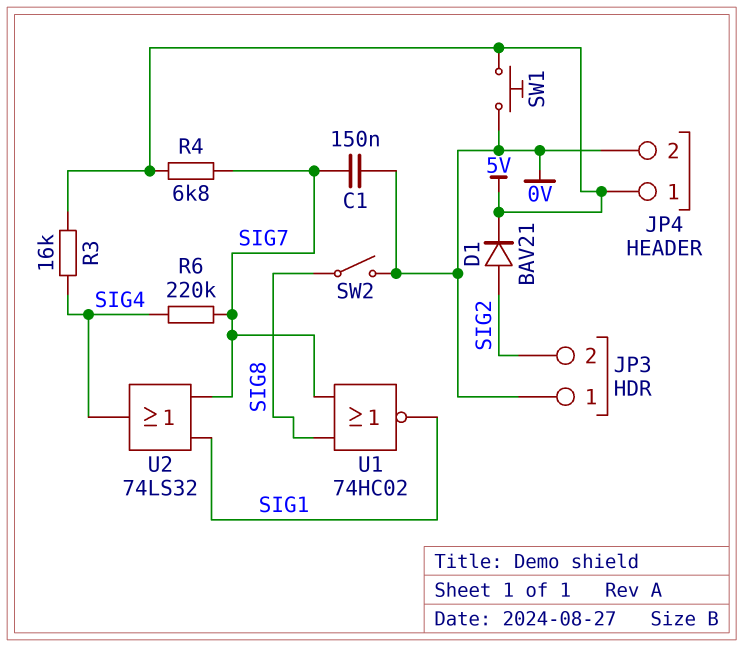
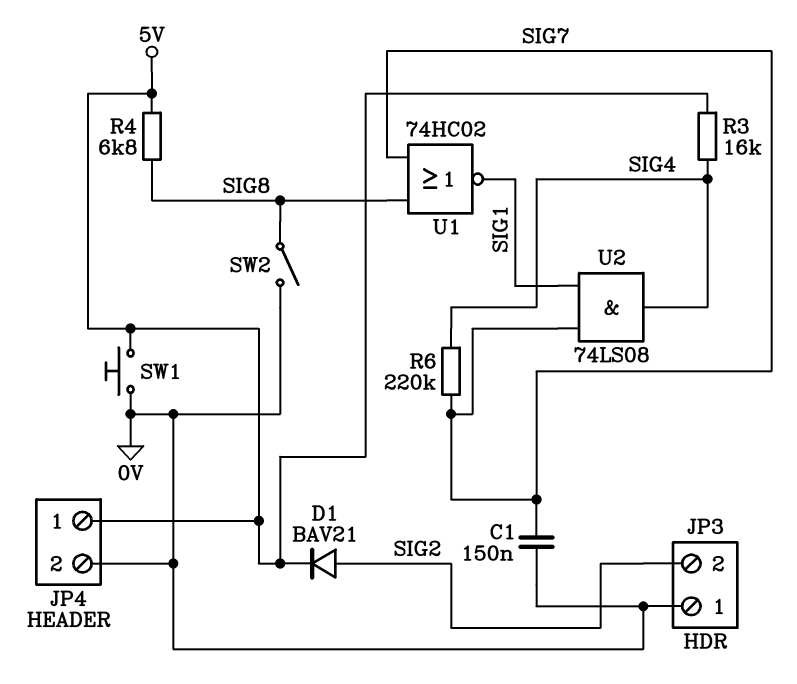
R4: 6.8k (5V, SIG7) -> 6.8k (5V, SIG8)
U2: OR 74LS32 (in SIG1, in SIG7, out SIG4) -> AND 74LS08 (in SIG1, in SIG7, out SIG4)

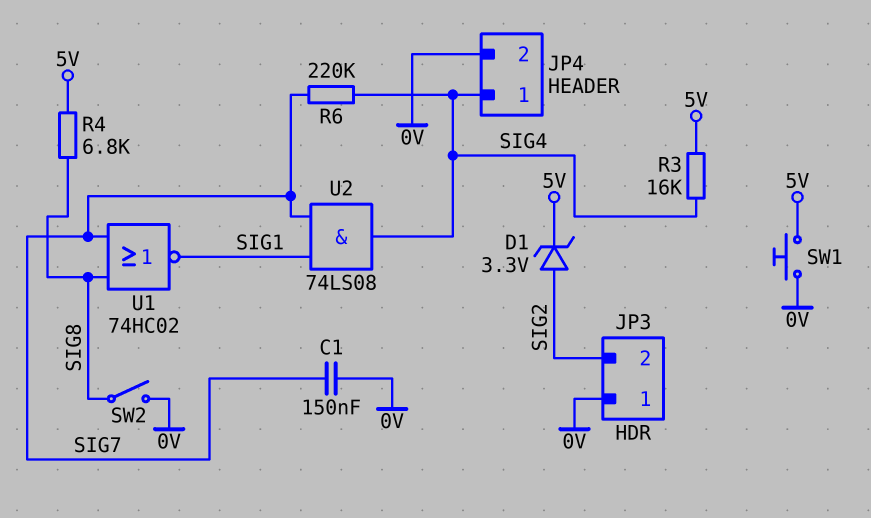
D1: diode BAV21 (A SIG2, K 5V) -> zener 3.3V (A SIG2, K 5V)
JP4 pin 1: 5V -> SIG4

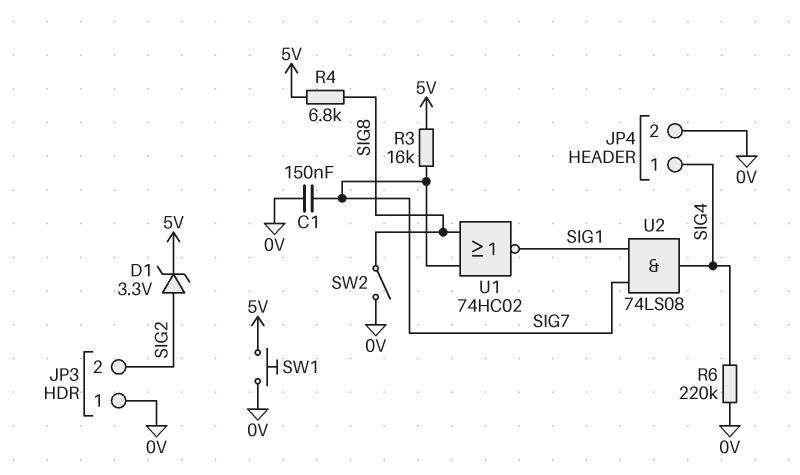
R3: 16k (5V, SIG4) -> 16k (5V, SIG7)
R6: 220k (SIG4, SIG7) -> 220k (0V, SIG4)

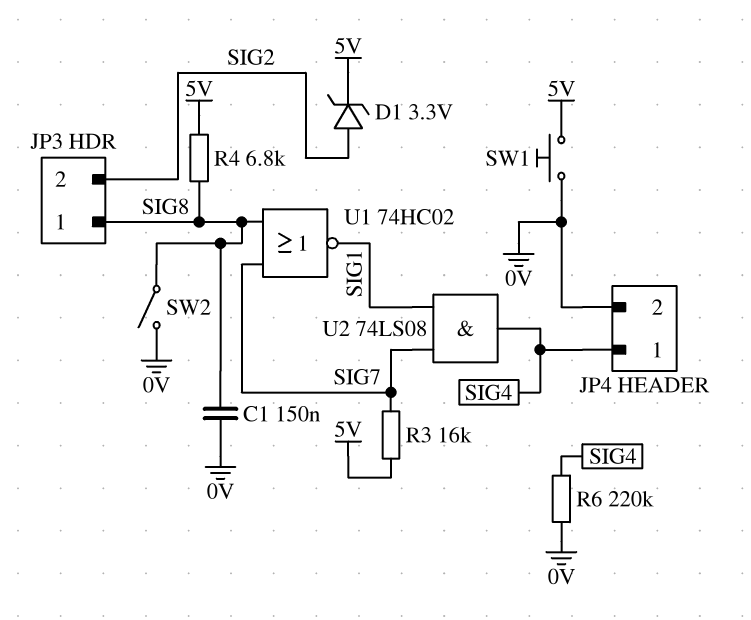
C1: 150nF (0V, SIG7) -> 150nF (0V, SIG8)
JP3 pin 1: 0V -> SIG8

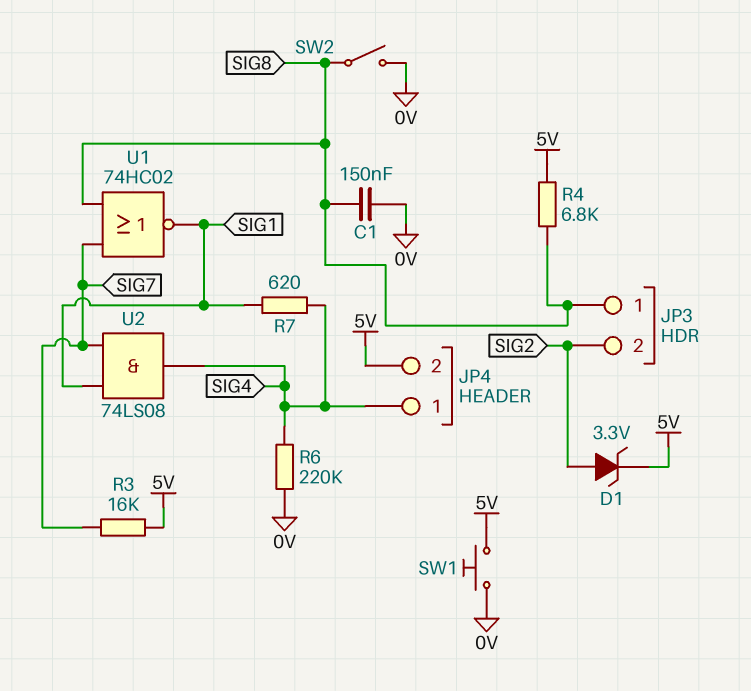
JP4 pin 2: 0V -> 5V
R7: none -> 620 (SIG1, SIG4)

